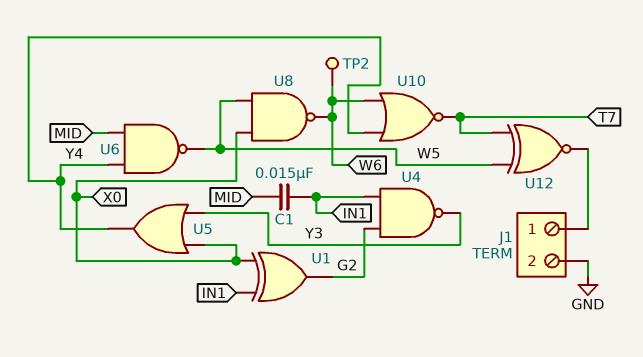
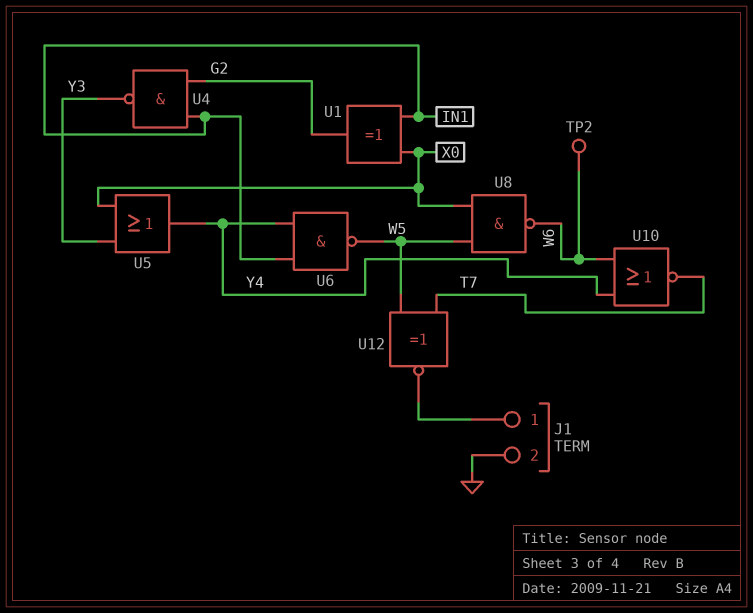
C1: 15nF (IN1, MID) -> none
U6: NAND (in MID, in Y4, out W5) -> NAND (in IN1, in Y4, out W5)

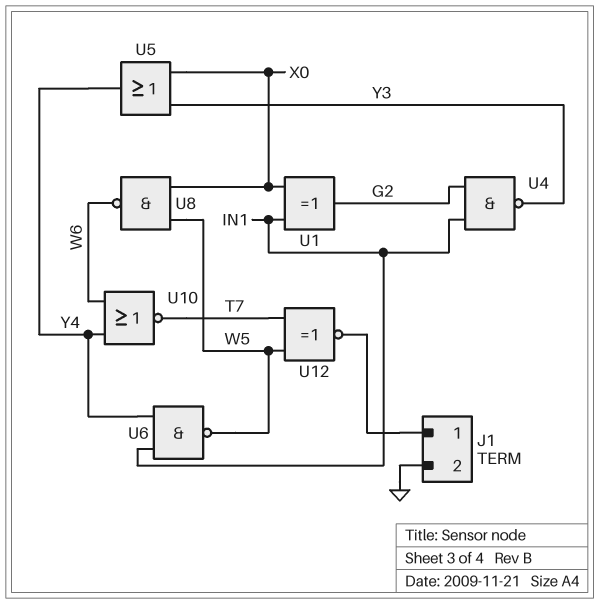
TP2: test point (W6) -> none

